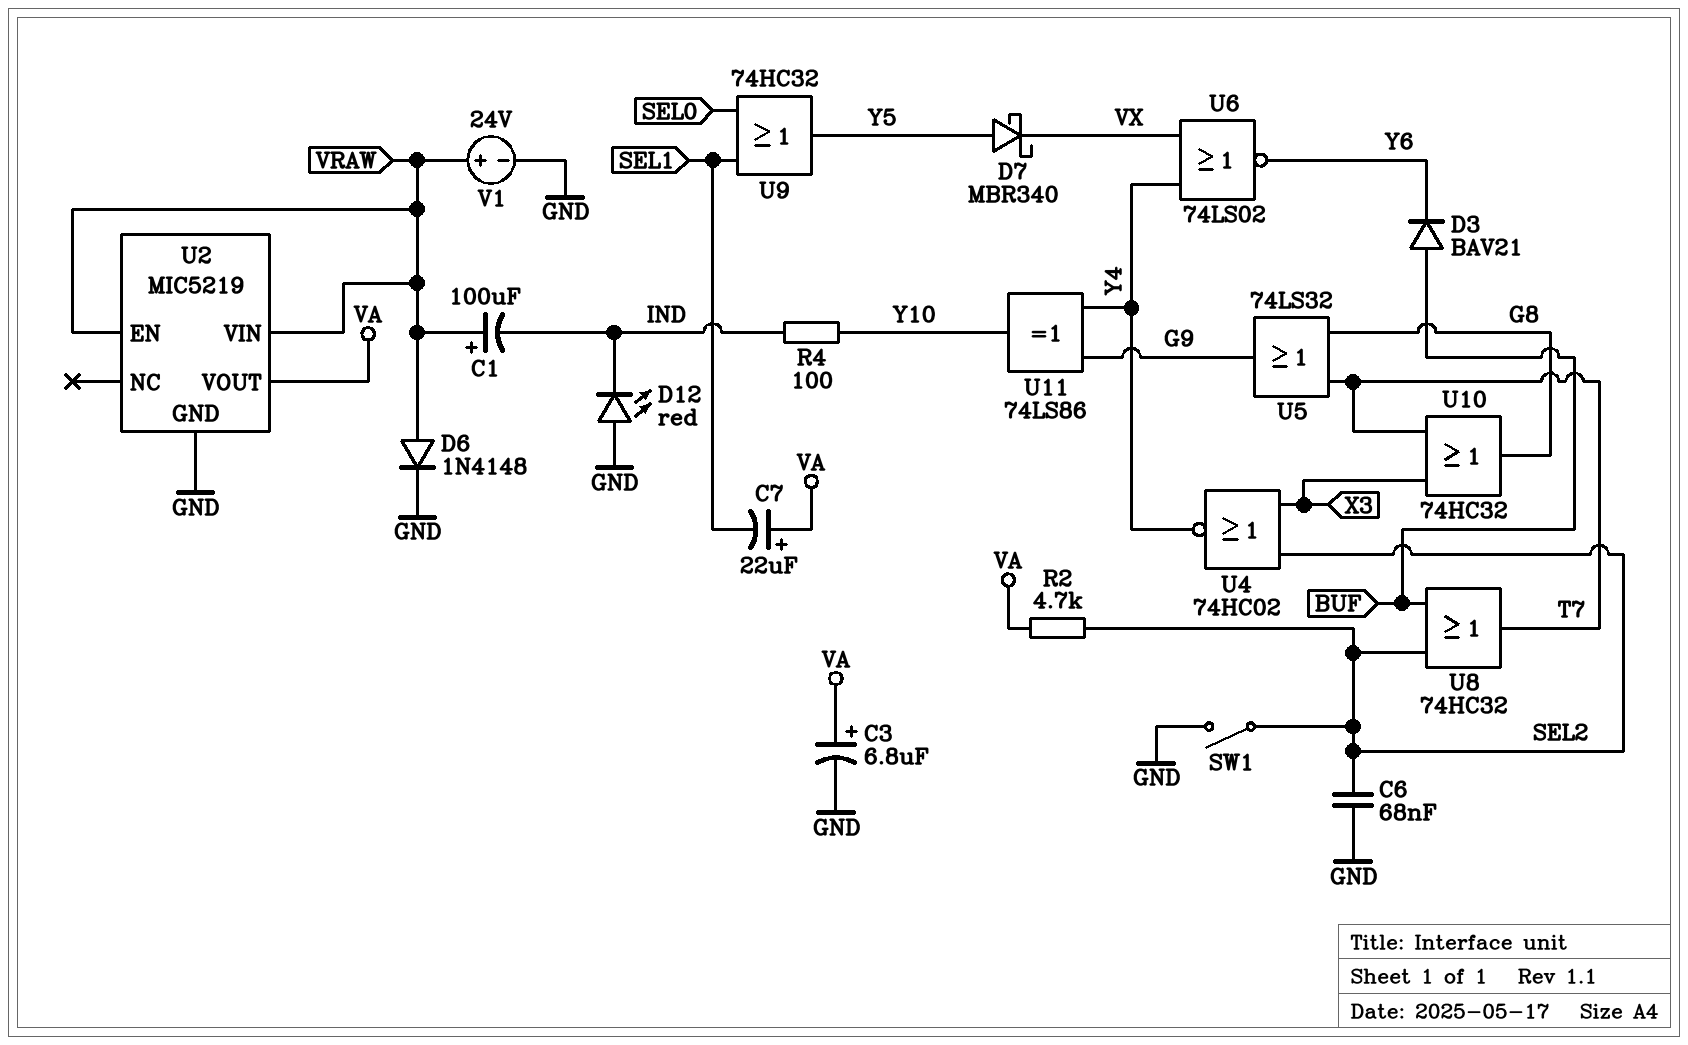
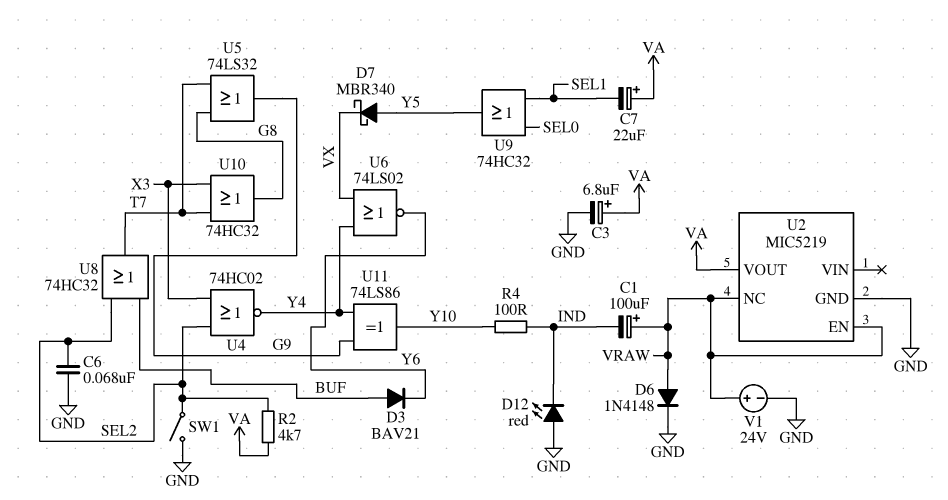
U2 pin NC: none -> VRAW
U2 pin VIN: VRAW -> none

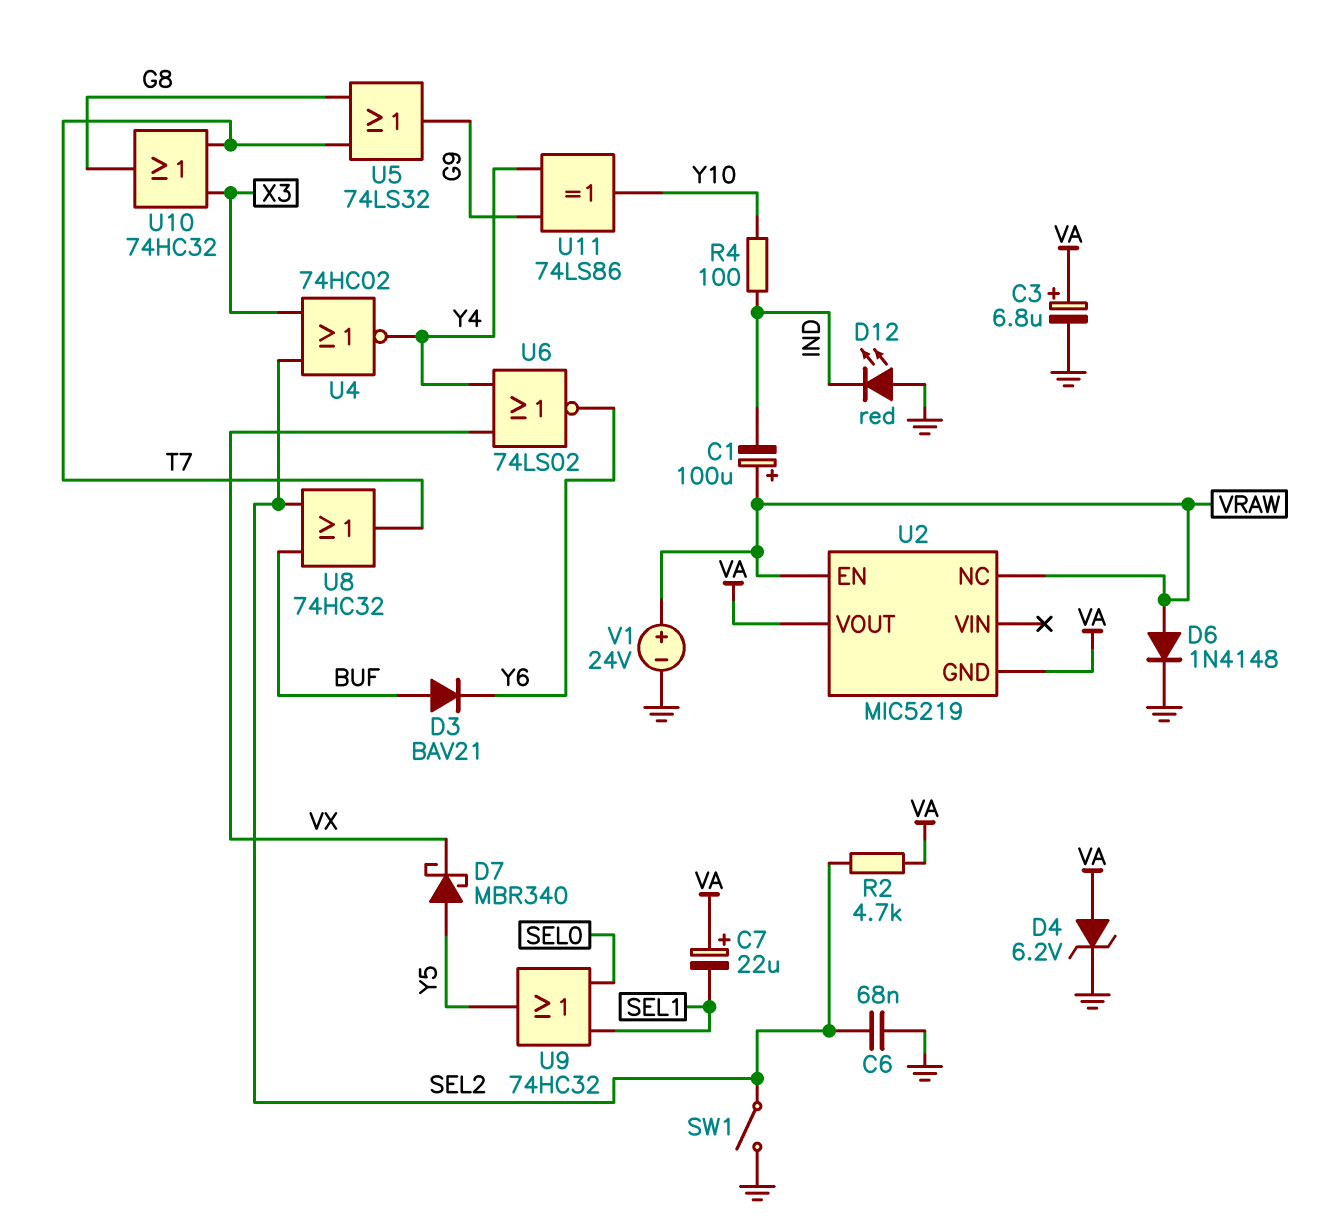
D4: none -> zener 6.2V (A VA, K GND)
U2 pin GND: GND -> VA

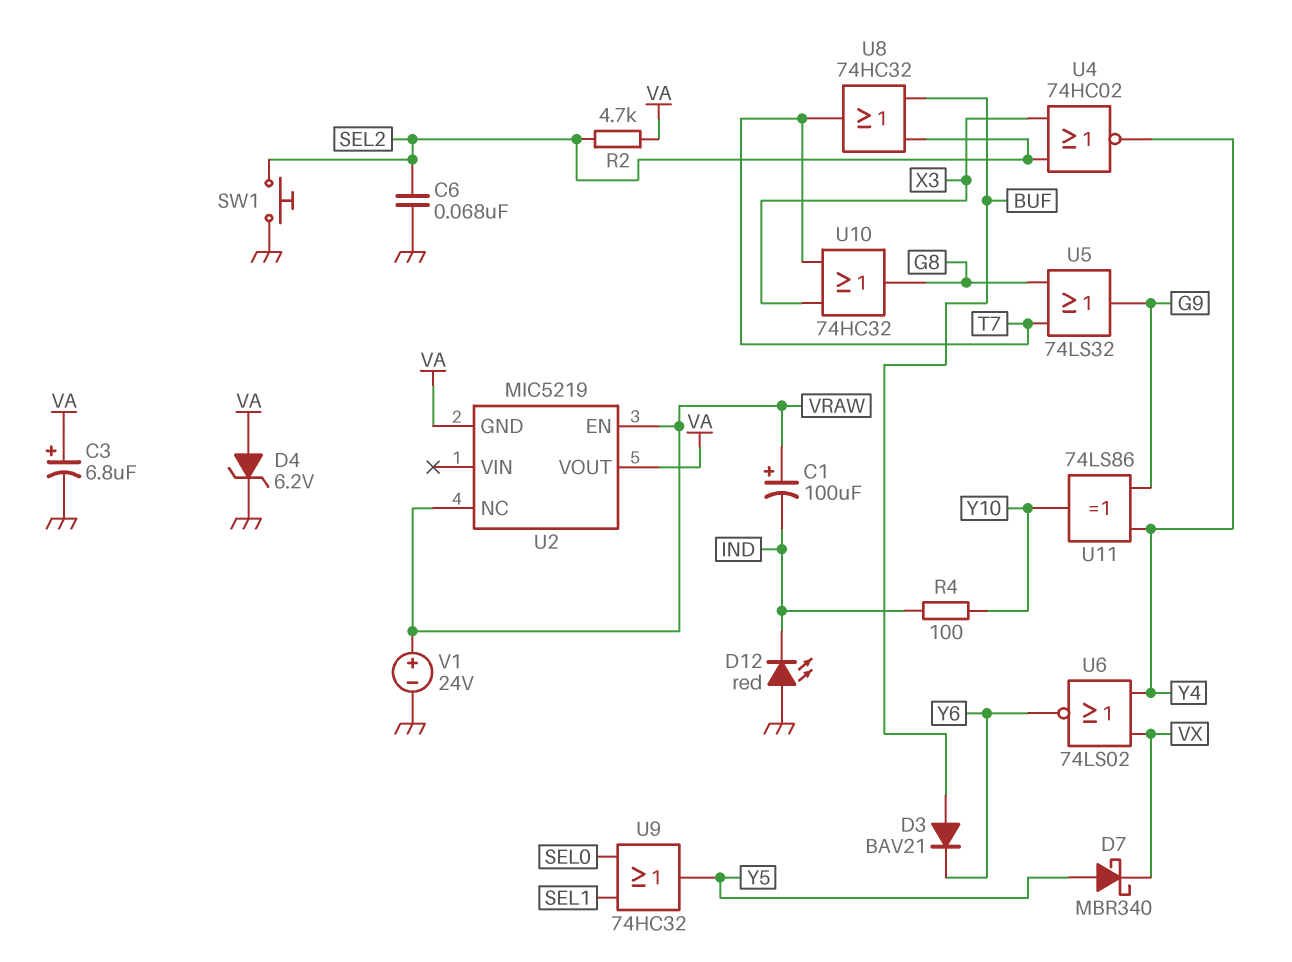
C7: 22uF (plus VA, minus SEL1) -> none
D6: diode 1N4148 (A VRAW, K GND) -> none
SW1: switch (GND, SEL2) -> button (GND, SEL2)

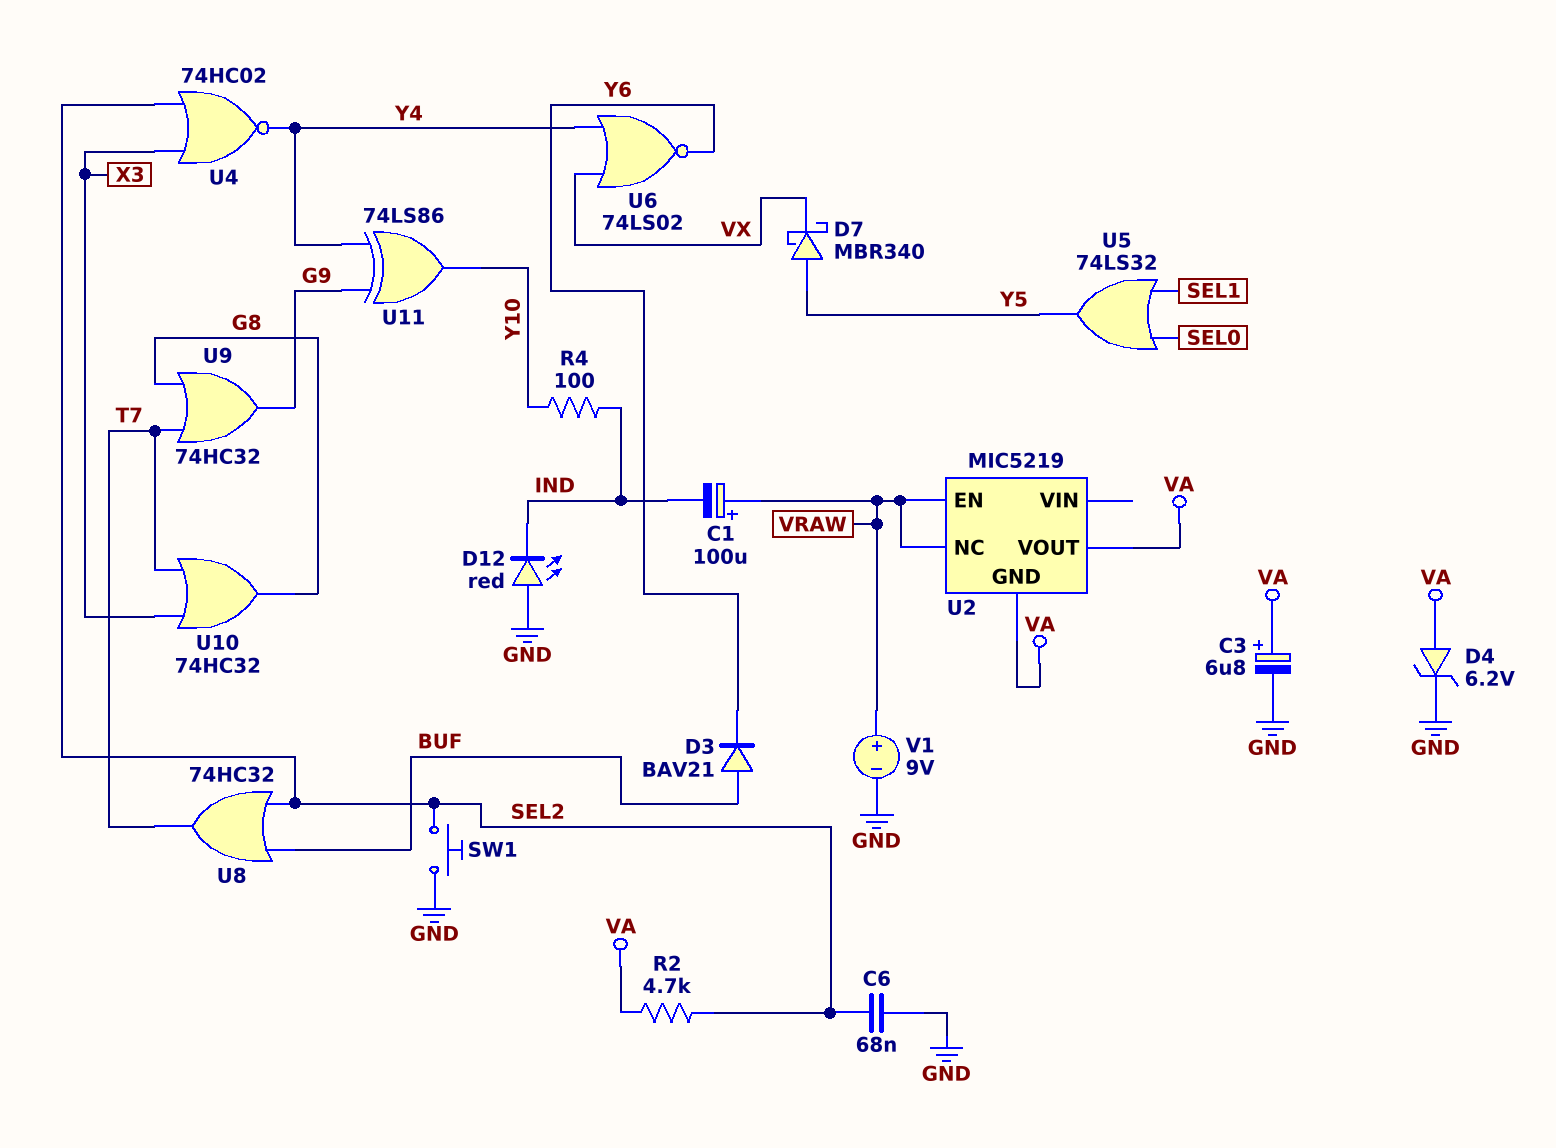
U5: OR 74LS32 (in G8, in T7, out G9) -> OR 74LS32 (in SEL0, in SEL1, out Y5)
U9: OR 74HC32 (in SEL0, in SEL1, out Y5) -> OR 74HC32 (in G8, in T7, out G9)
V1: 24V (plus VRAW, minus GND) -> 9V (plus VRAW, minus GND)

